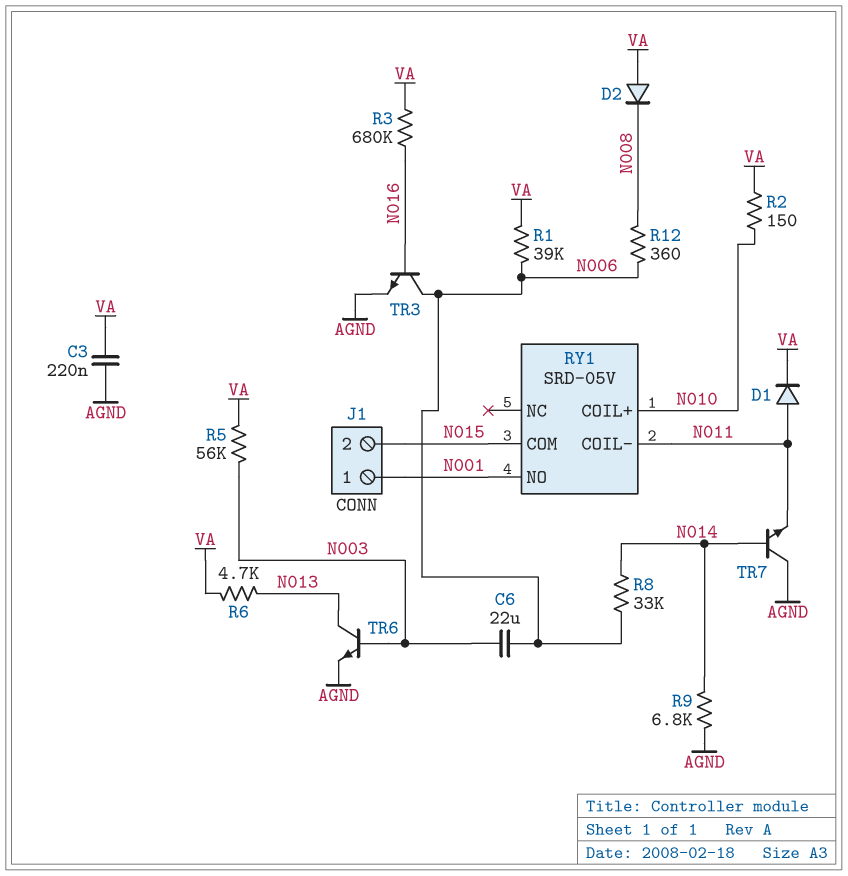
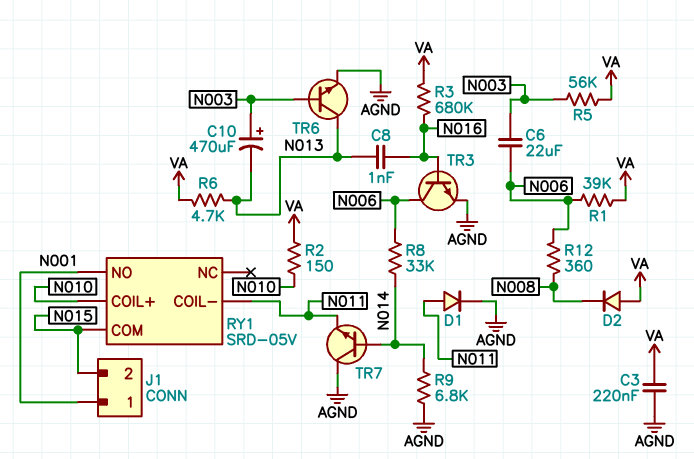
C8: none -> 1nF (N013, N016)
C10: none -> 470uF (plus N003, minus N013)
D1: diode (A N011, K VA) -> diode (A N011, K AGND)

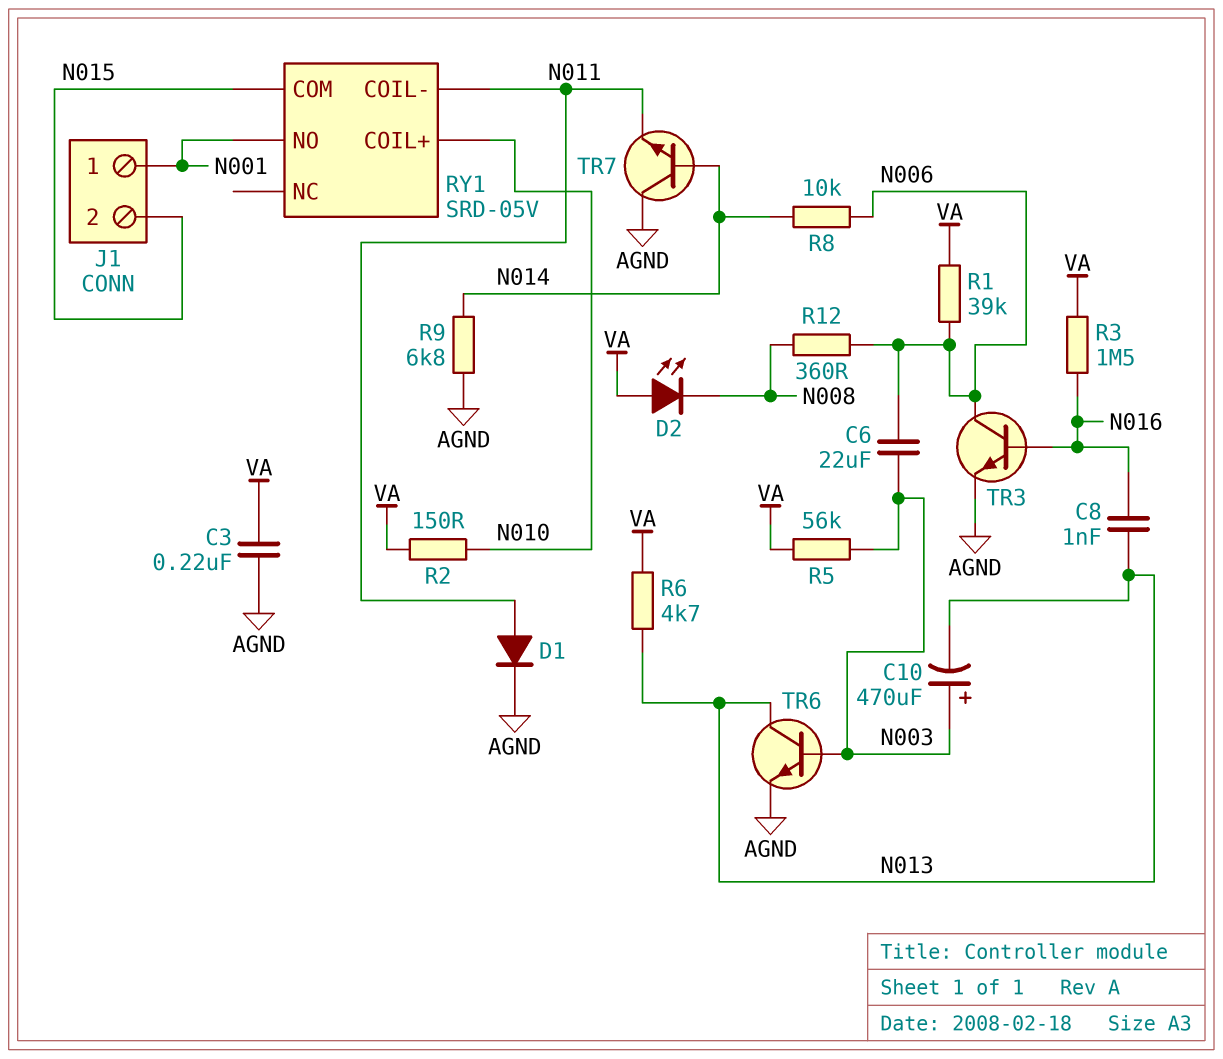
D2: diode (A VA, K N008) -> LED (A VA, K N008)
R3: 680k (N016, VA) -> 1.5M (N016, VA)
R8: 33k (N006, N014) -> 10k (N006, N014)

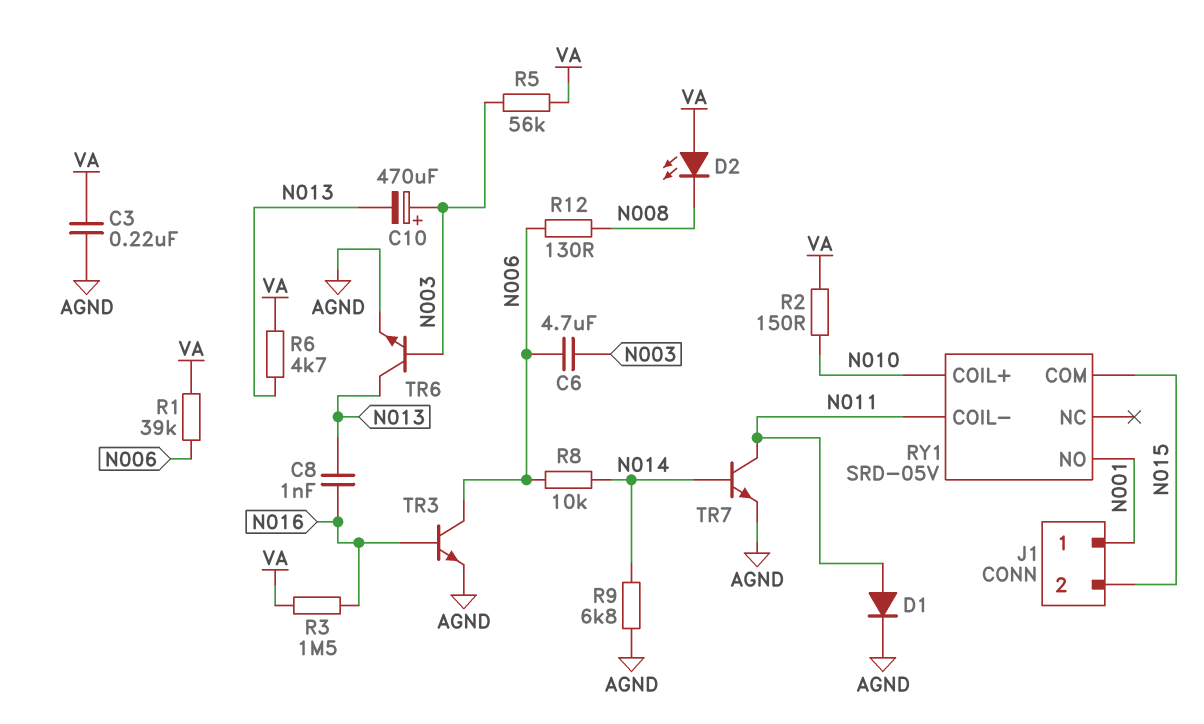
C6: 22uF (N003, N006) -> 4.7uF (N003, N006)
R12: 360 (N006, N008) -> 130 (N006, N008)
TR7: NPN (B N014, C AGND, E N011) -> NPN (B N014, C N011, E AGND)

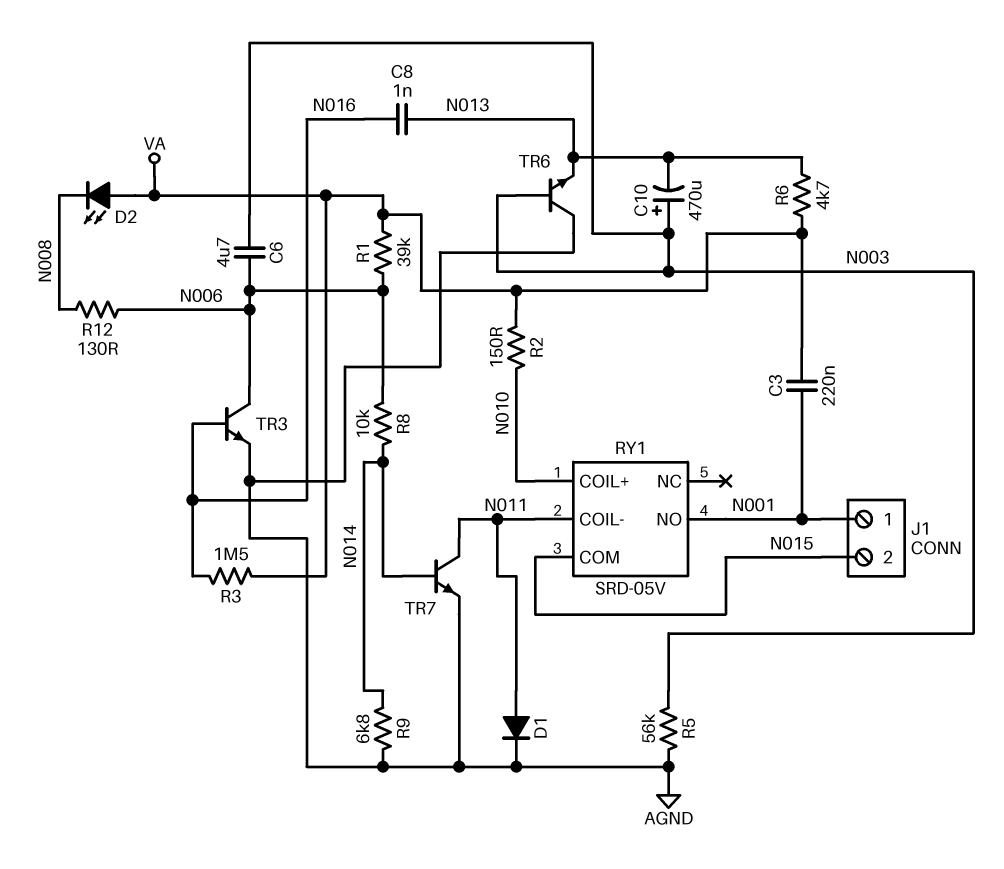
C3: 220nF (AGND, VA) -> 220nF (N001, VA)
R5: 56k (N003, VA) -> 56k (AGND, N003)
TR6: NPN (B N003, C N013, E AGND) -> NPN (B N003, C AGND, E N013)

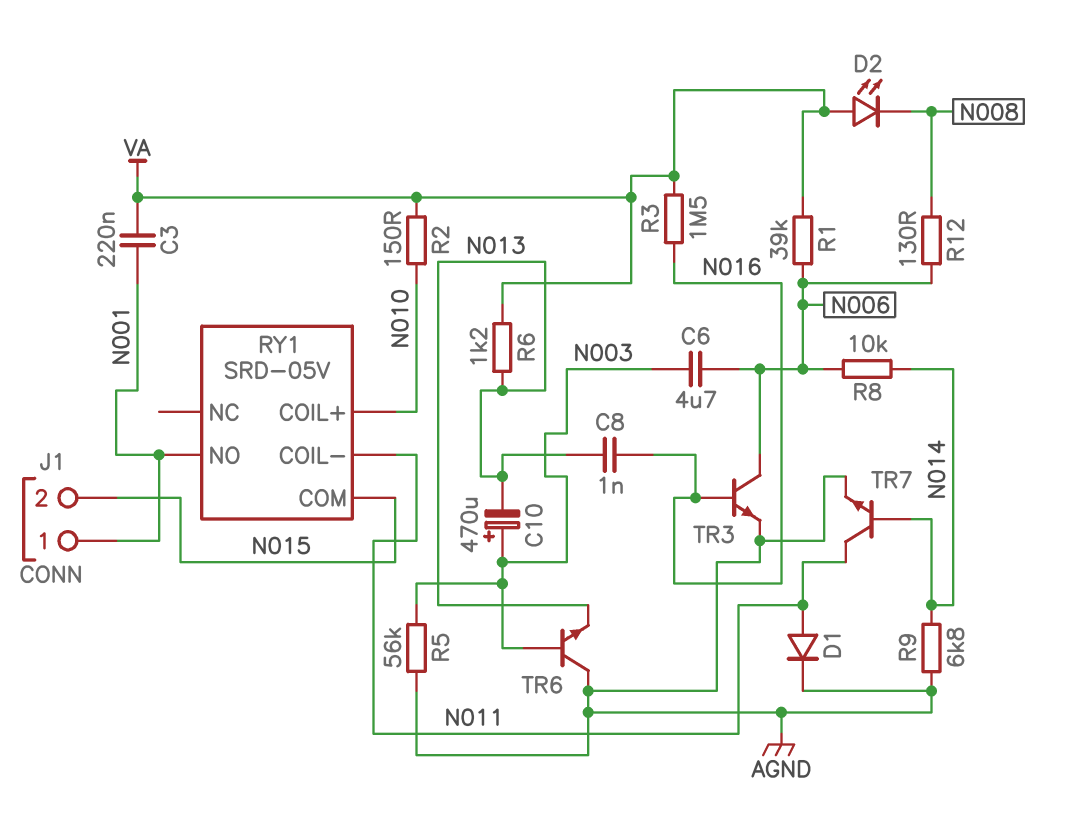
R6: 4.7k (N013, VA) -> 1.2k (N013, VA)

